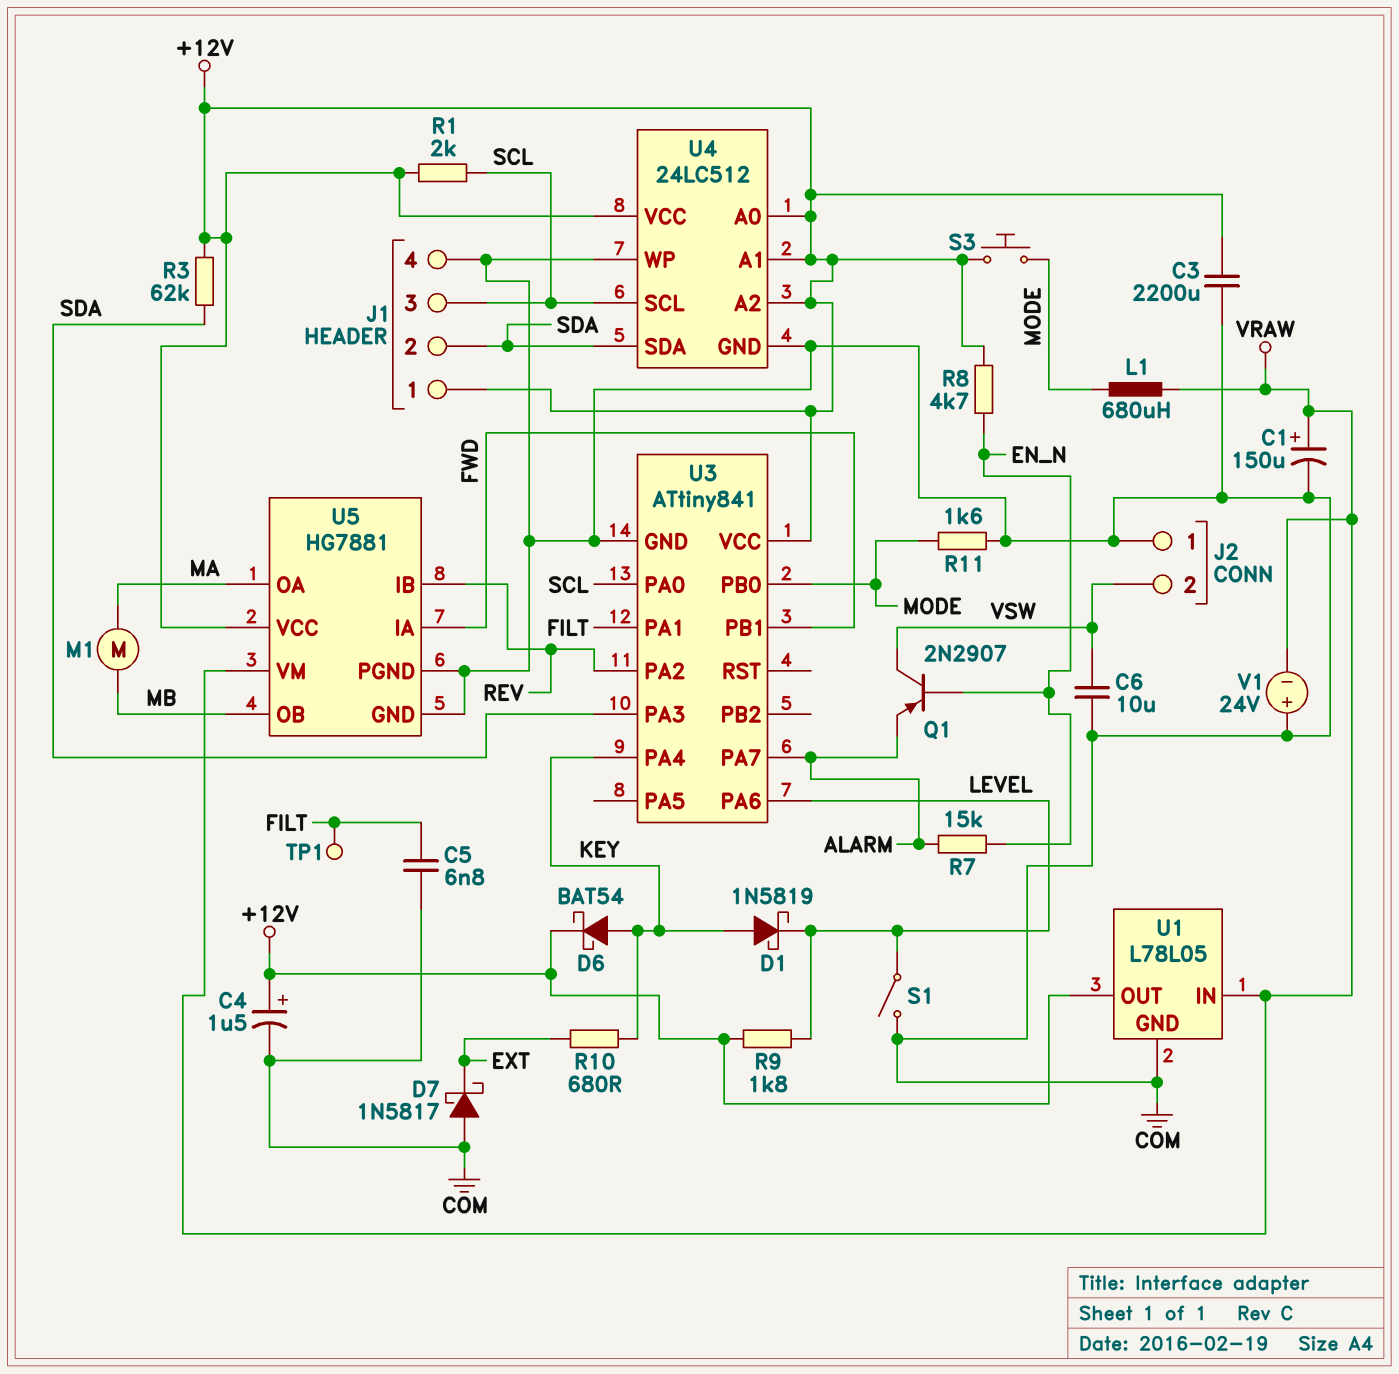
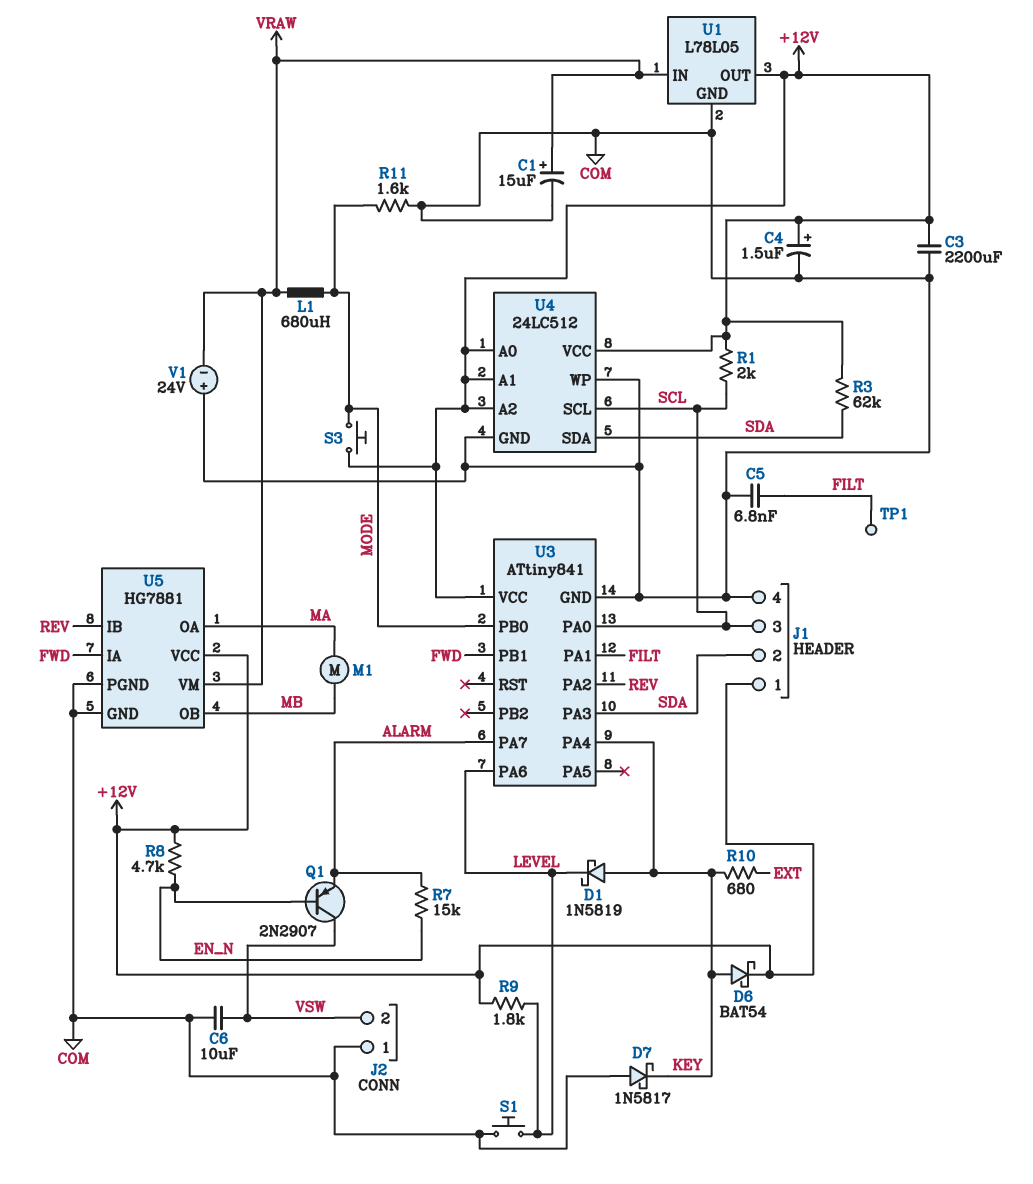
C1: 150uF (plus VRAW, minus COM) -> 15uF (plus VRAW, minus COM)
D7: schottky 1N5817 (A COM, K EXT) -> schottky 1N5817 (A COM, K KEY)
S1: switch (COM, LEVEL) -> button (COM, LEVEL)

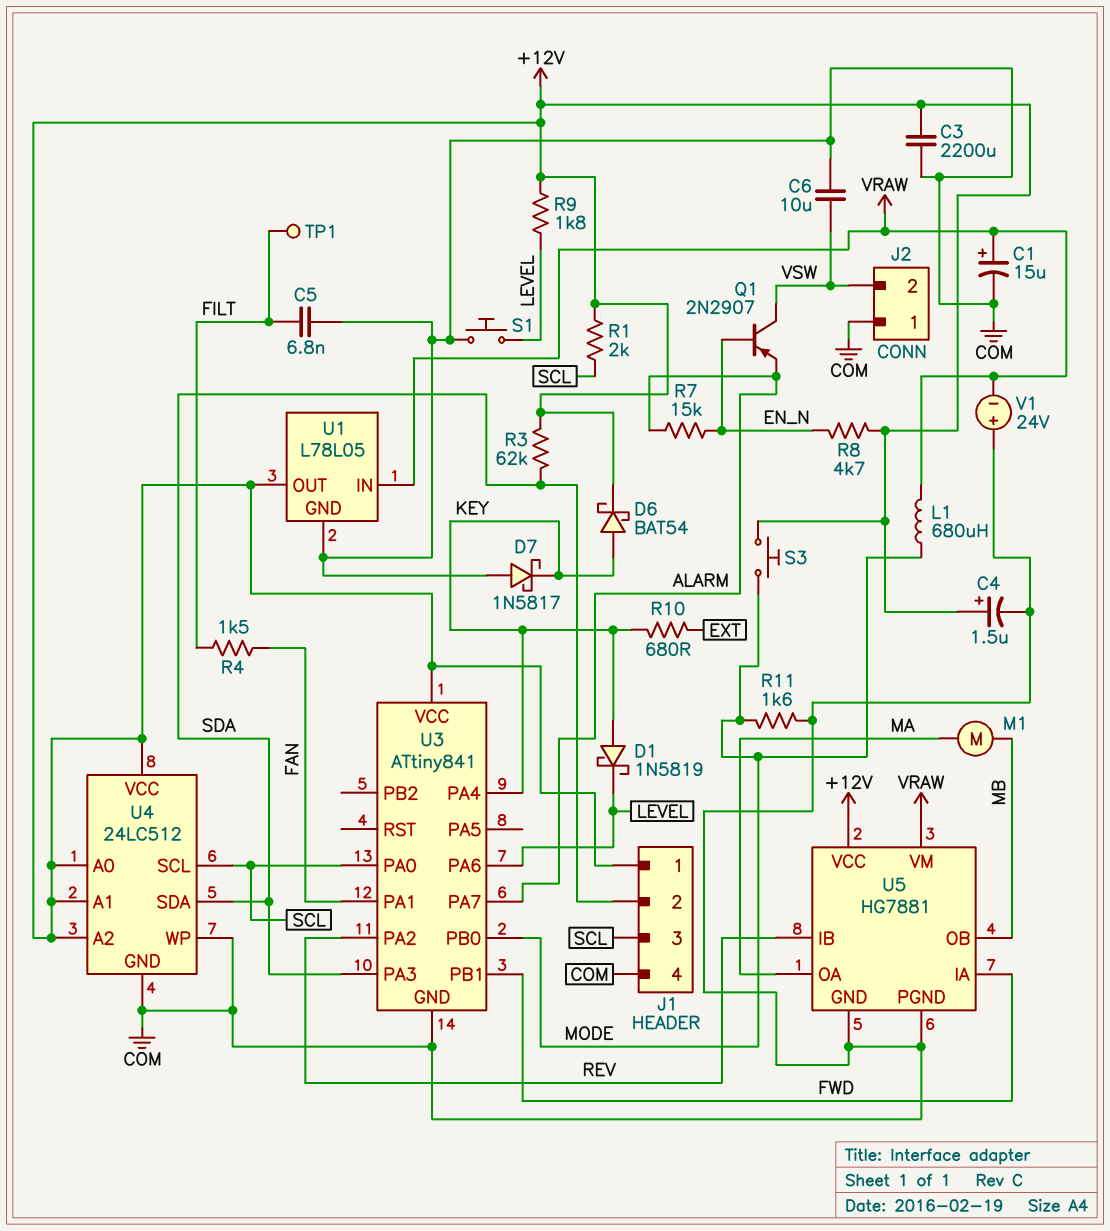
R4: none -> 1.5k (FAN, FILT)
U3 pin PA1: FILT -> FAN

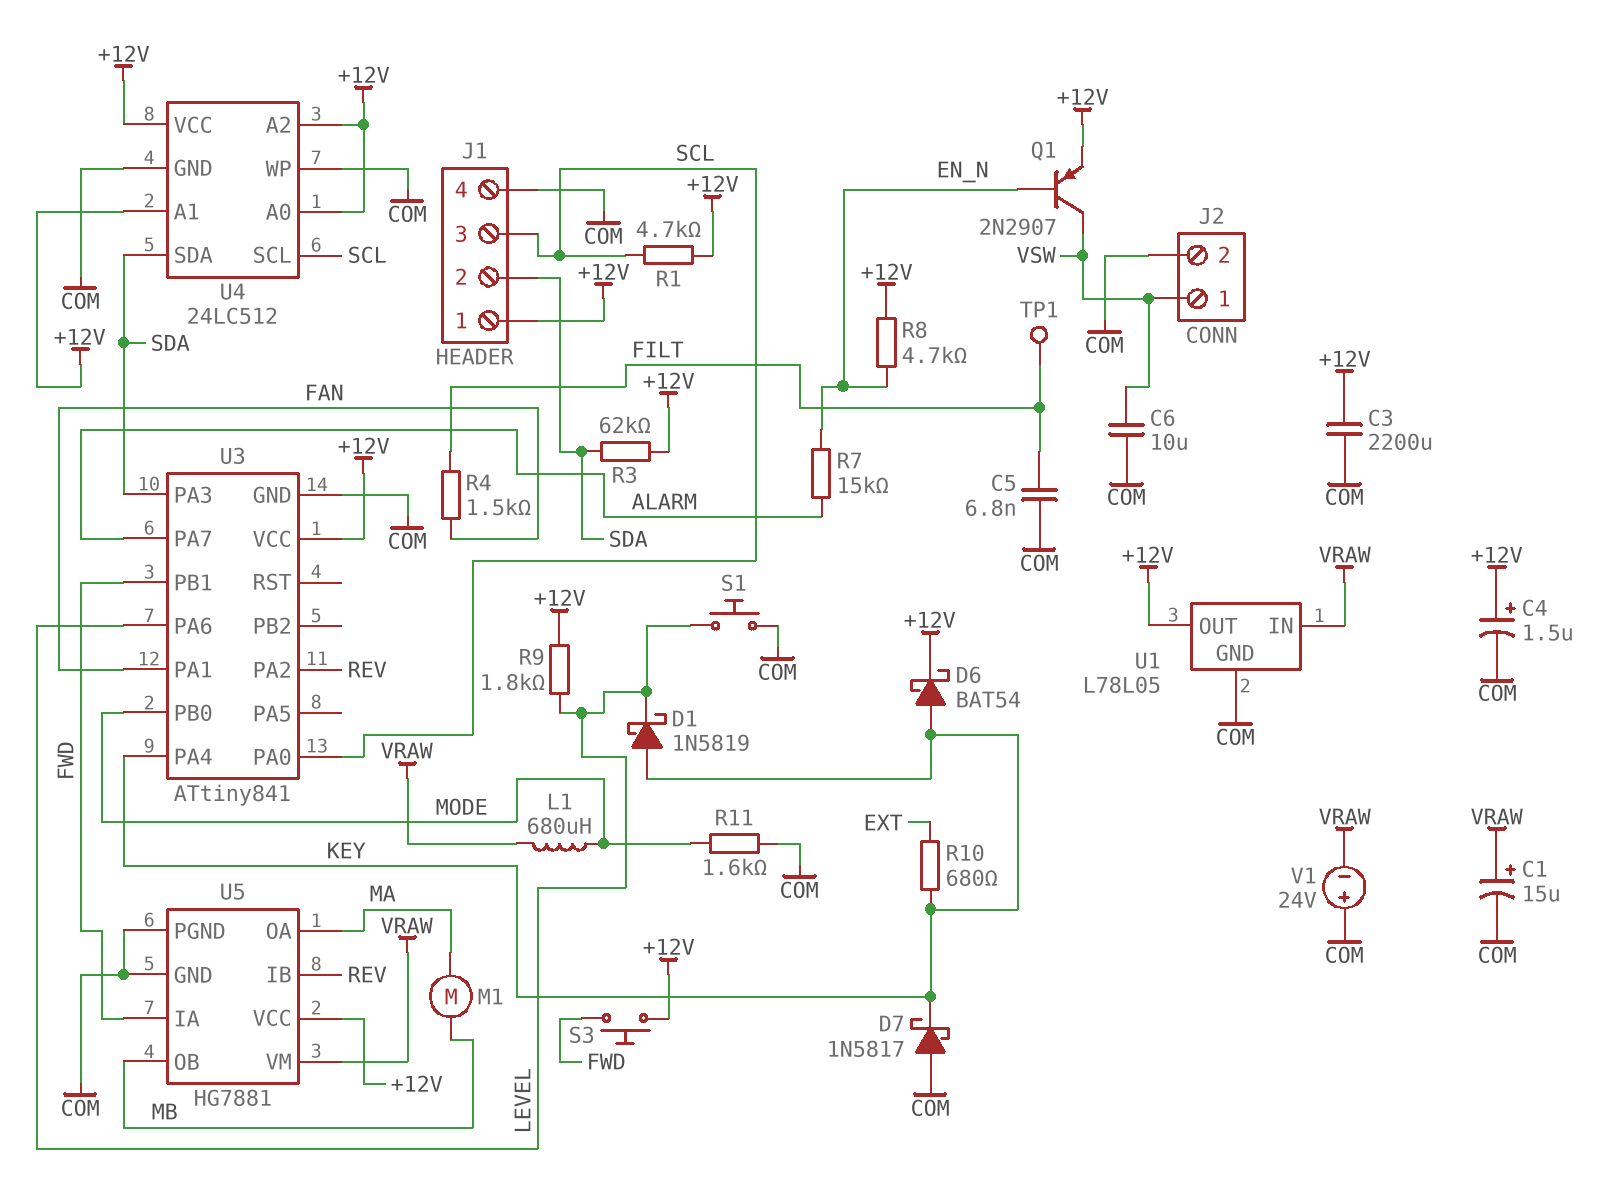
J2 pin 1: COM -> VSW
J2 pin 2: VSW -> COM
Q1: PNP 2N2907 (B EN_N, C VSW, E ALARM) -> PNP 2N2907 (B EN_N, C VSW, E +12V)
R1: 2k (+12V, SCL) -> 4.7k (+12V, SCL)
S3: button (+12V, MODE) -> button (+12V, FWD)

